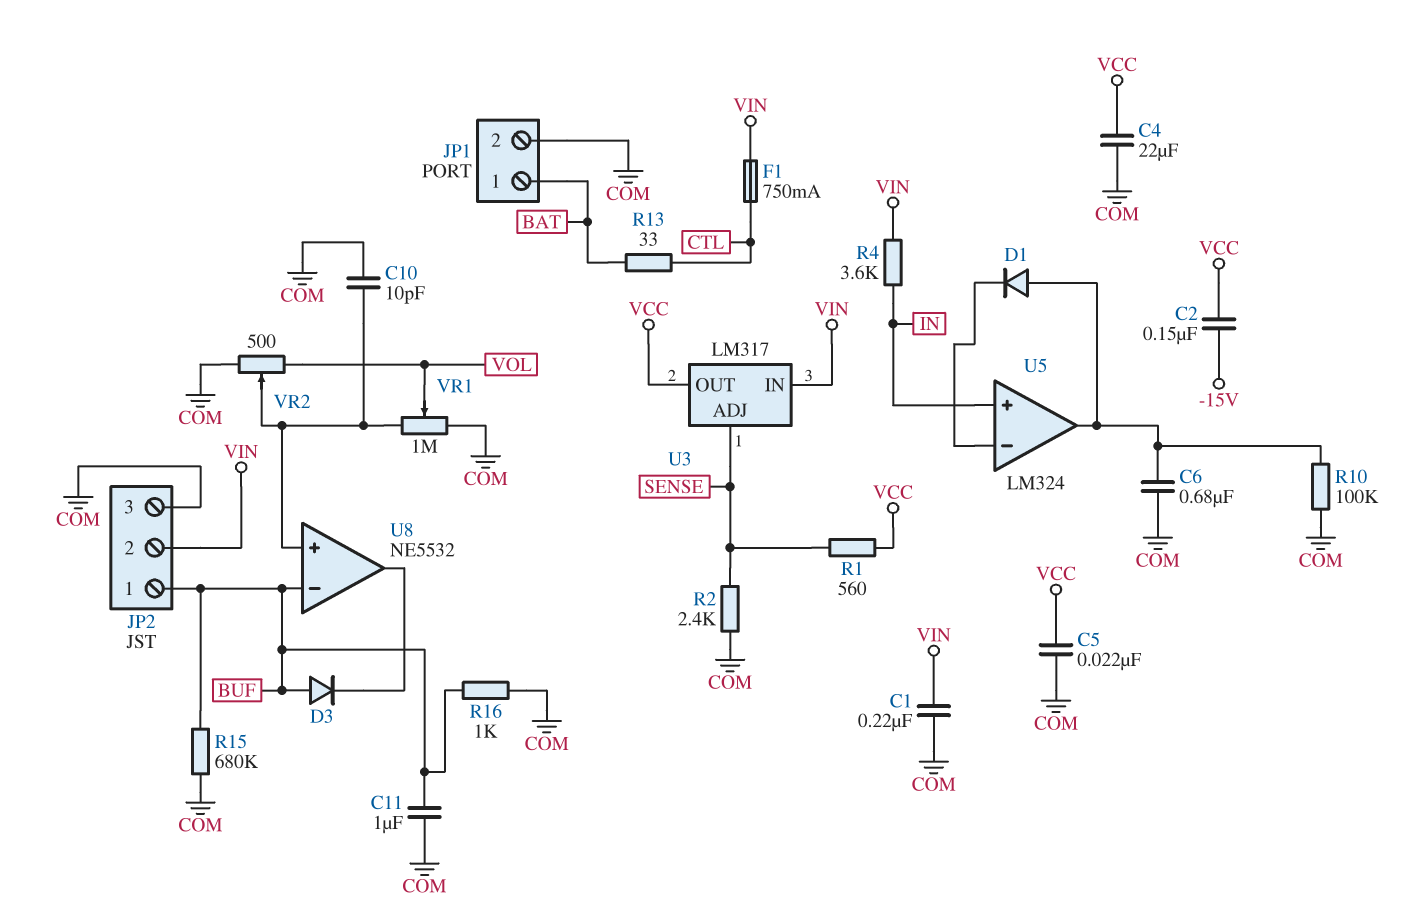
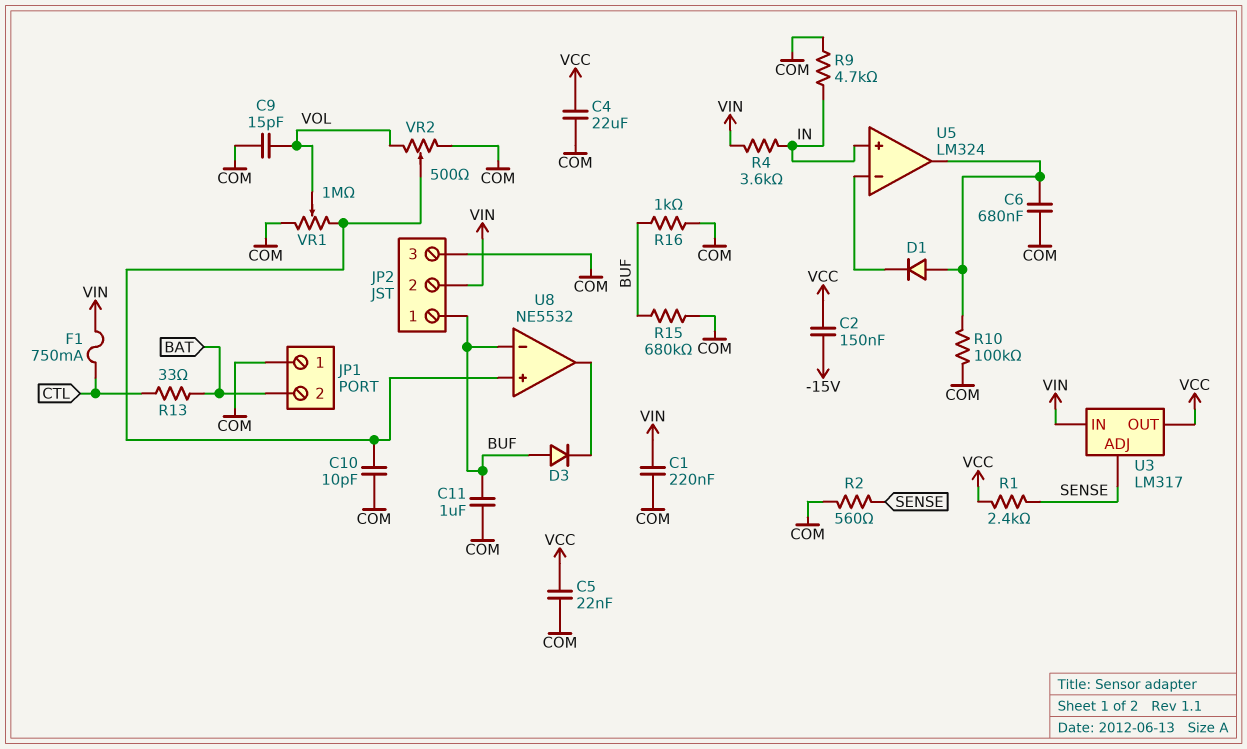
C9: none -> 15pF (COM, VOL)
JP1 pin 1: BAT -> COM
JP1 pin 2: COM -> BAT
R1: 560 (SENSE, VCC) -> 2.4k (SENSE, VCC)
R2: 2.4k (COM, SENSE) -> 560 (COM, SENSE)
R9: none -> 4.7k (COM, IN)

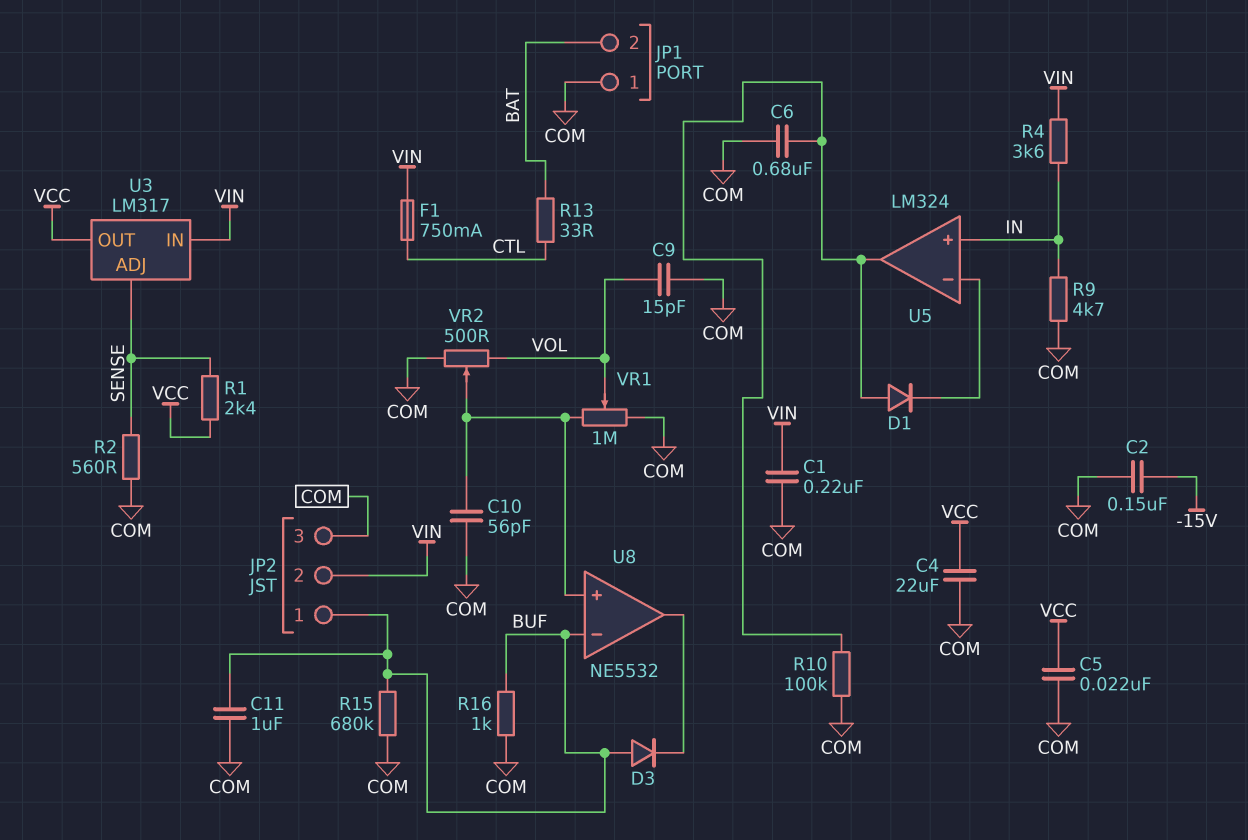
C2: 150nF (-15V, VCC) -> 150nF (-15V, COM)
C10: 10pF (COM, U8/in+) -> 56pF (COM, U8/in+)

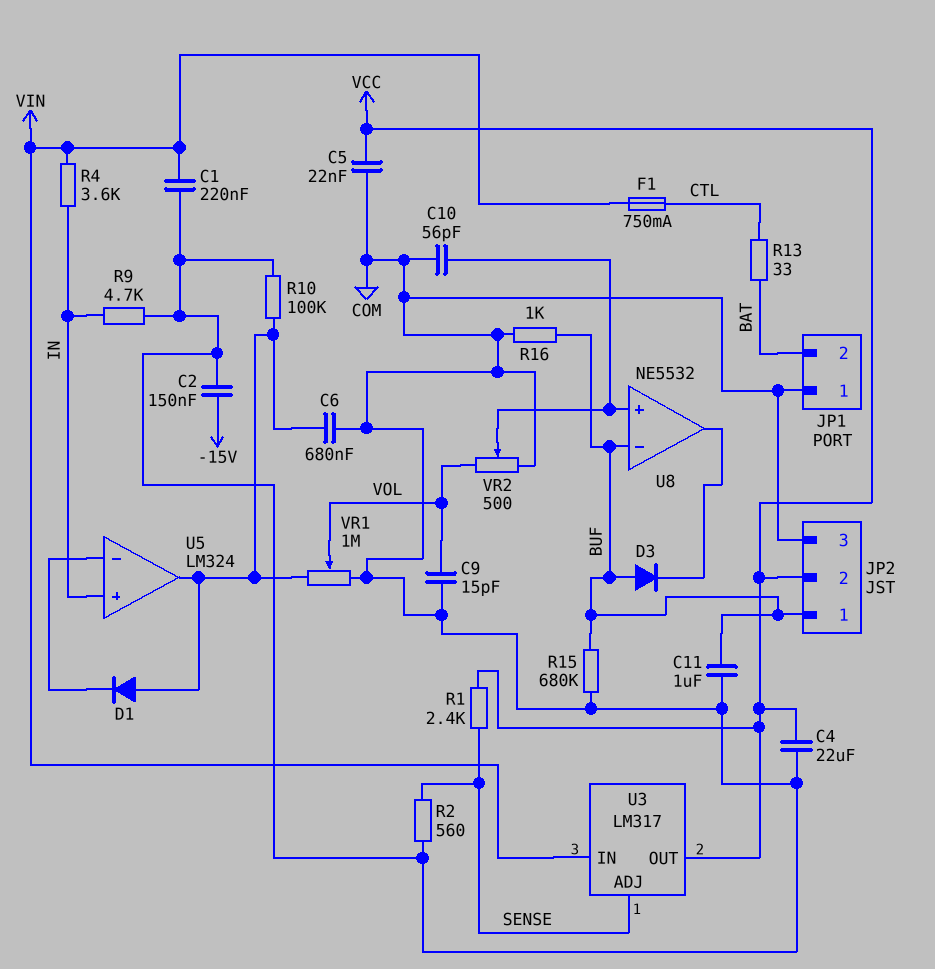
JP2 pin 2: VIN -> VCC
VR1: 1M (COM, U8/in+, wiper VOL) -> 1M (COM, U5/out, wiper VOL)

